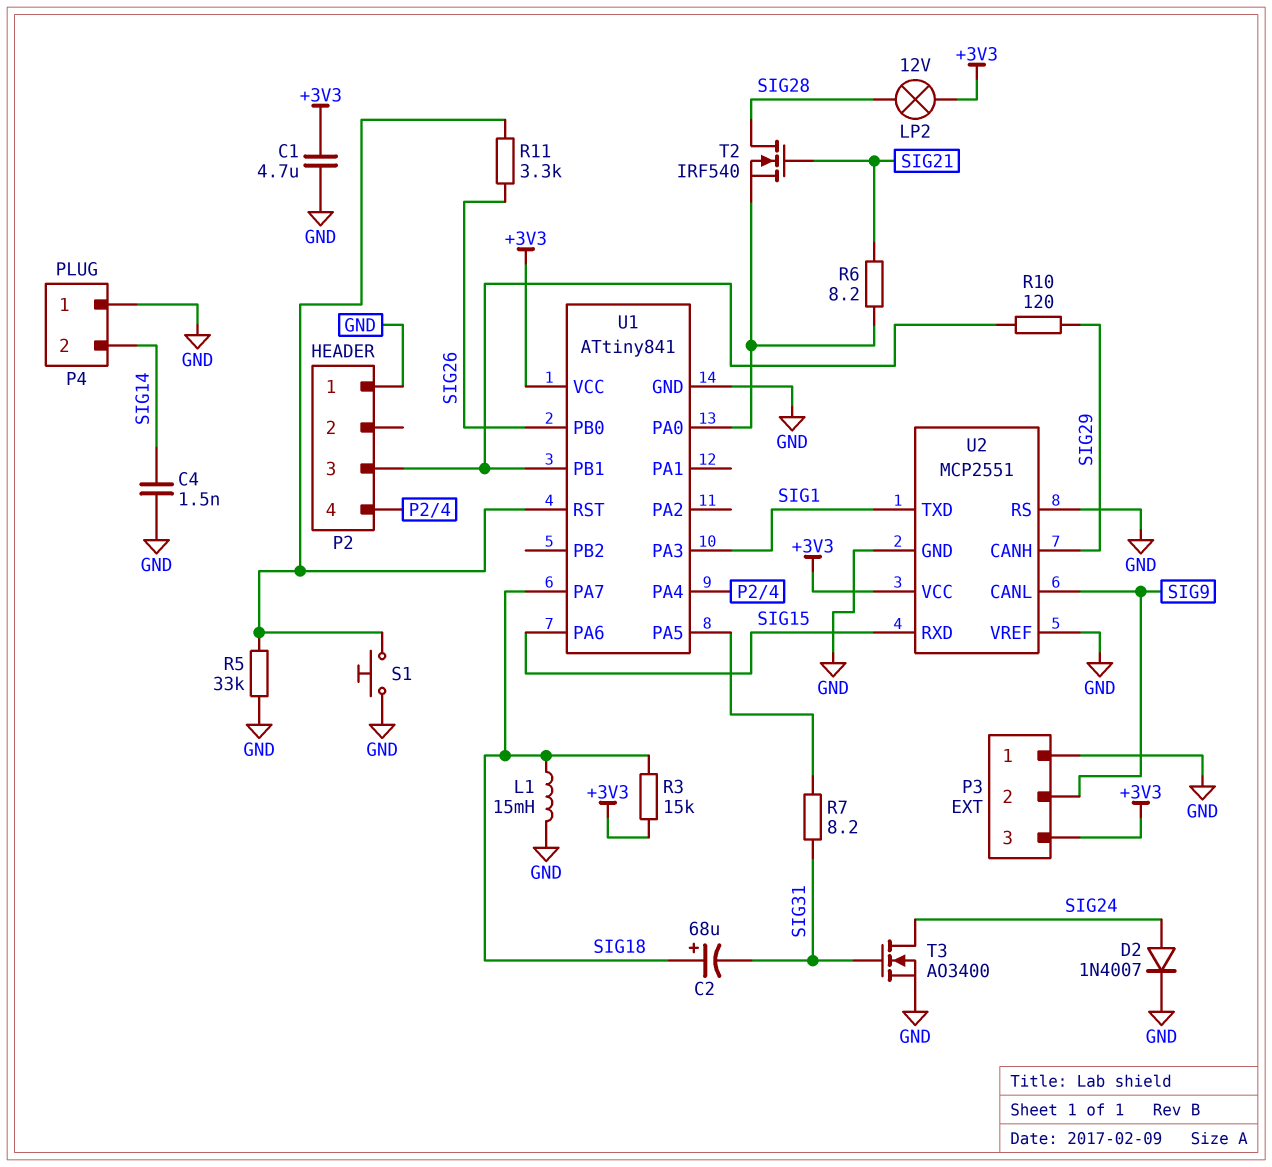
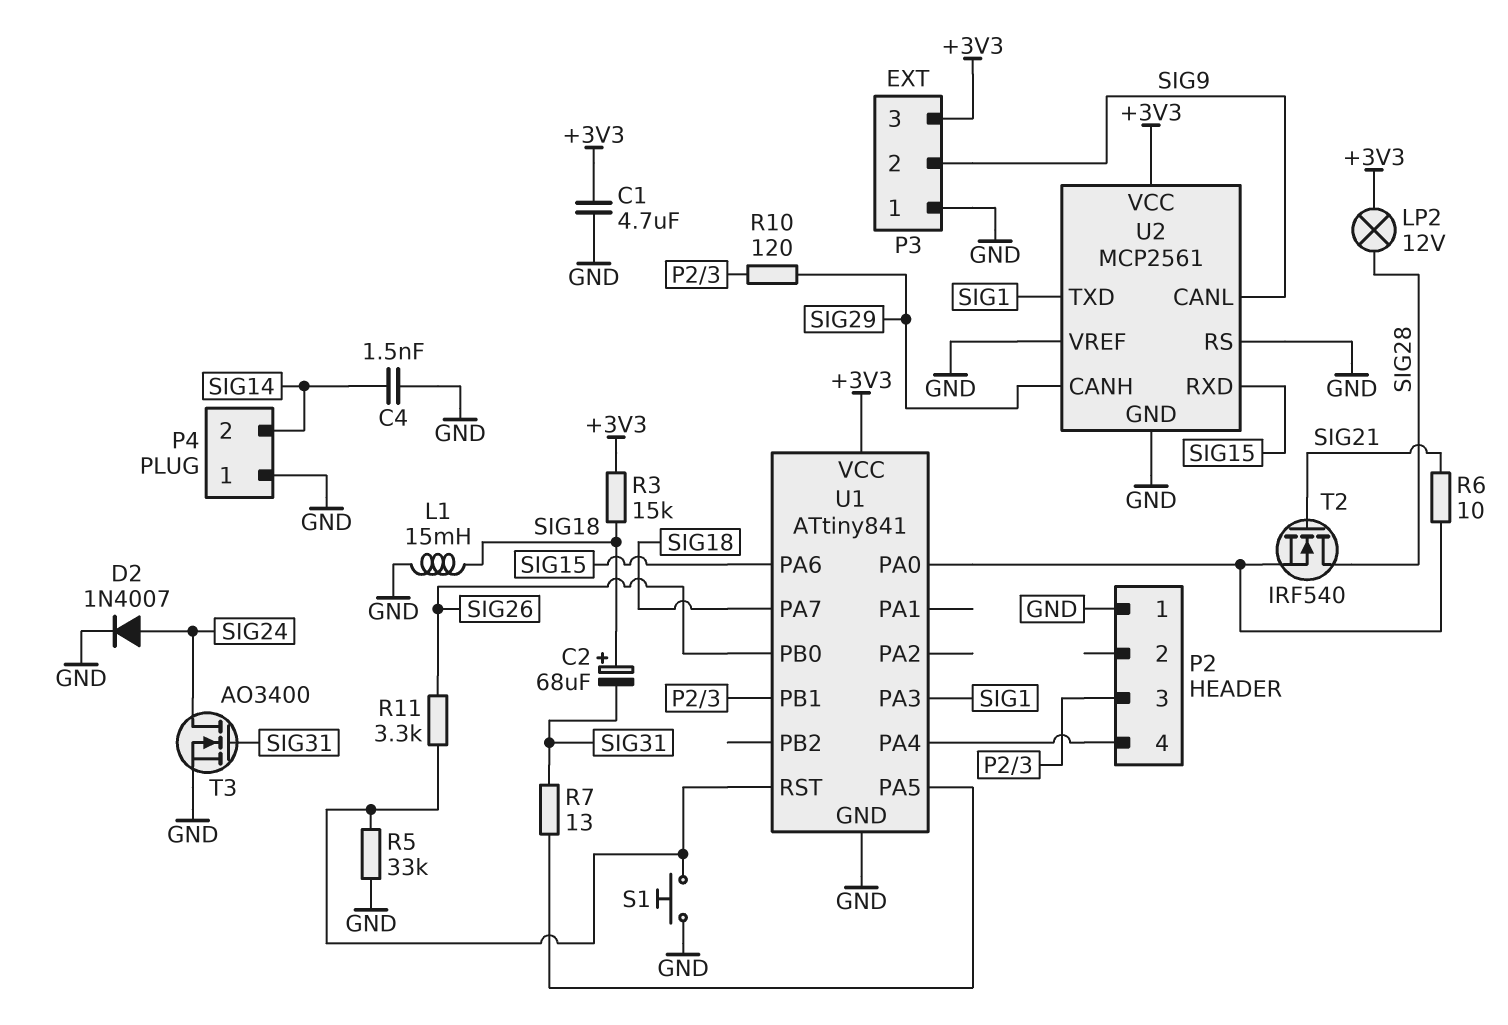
R6: 8.2 (SIG21, U1/PA0) -> 10 (SIG21, U1/PA0)
R7: 8.2 (SIG31, U1/PA5) -> 13 (SIG31, U1/PA5)
U2: MCP2551 -> MCP2561

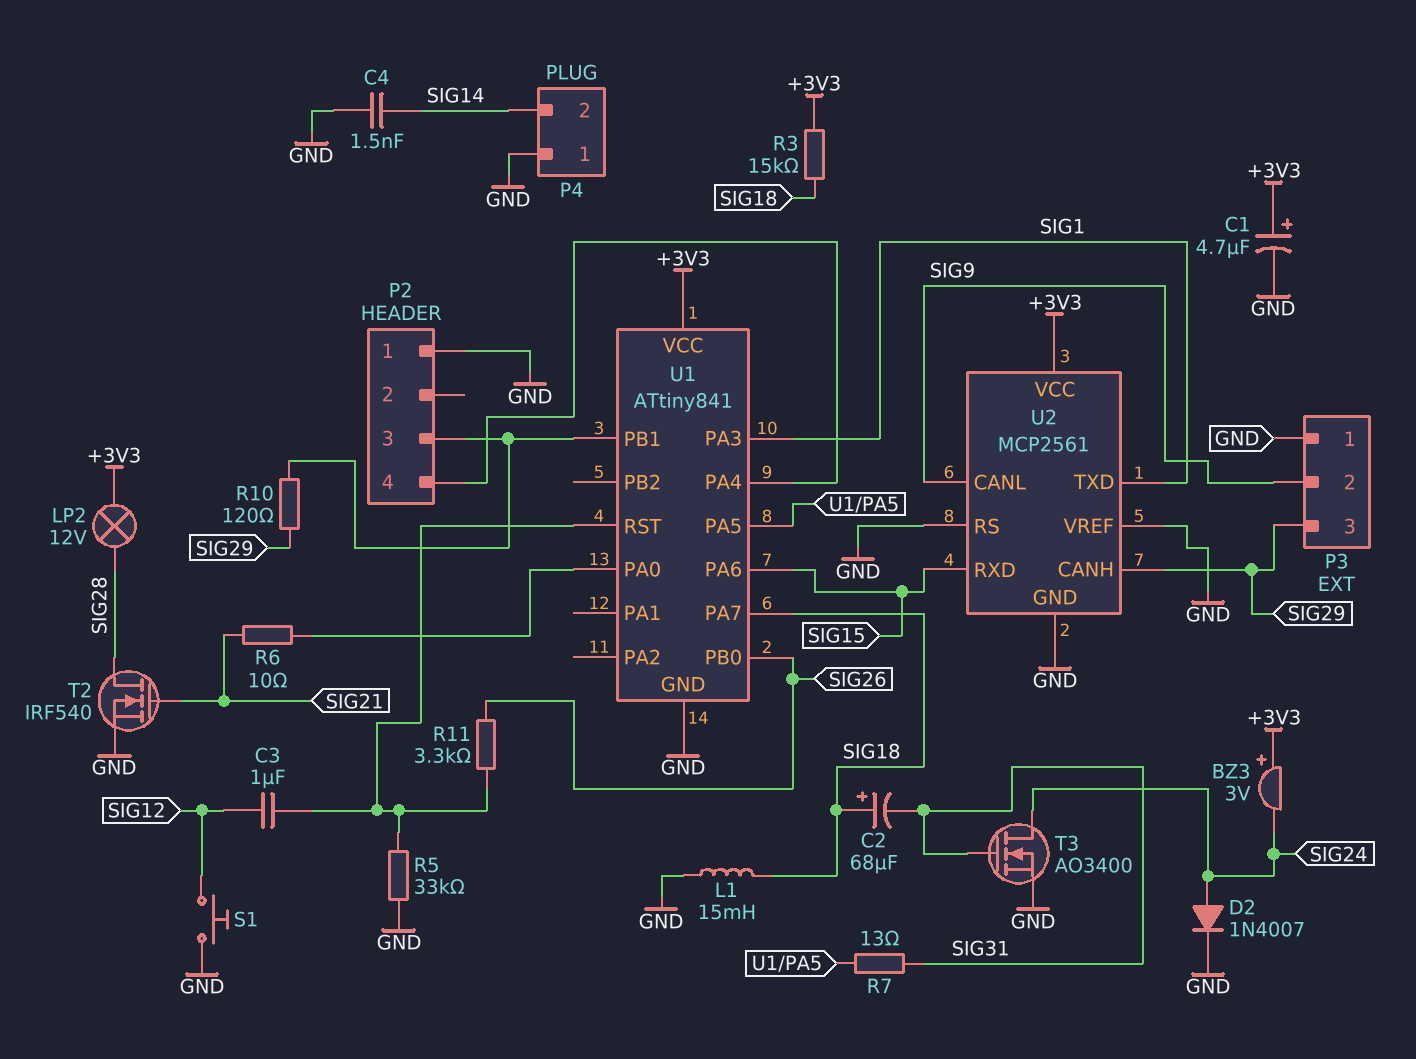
BZ3: none -> buzzer 3V (plus +3V3, minus SIG24)
C1: 4.7uF (+3V3, GND) -> 4.7uF (plus +3V3, minus GND)
C3: none -> 1uF (SIG12, U1/RST)
P3 pin 3: +3V3 -> SIG29
S1: button (GND, U1/RST) -> button (GND, SIG12)
T2: NMOS IRF540 (G SIG21, D SIG28, S U1/PA0) -> NMOS IRF540 (G SIG21, D SIG28, S GND)

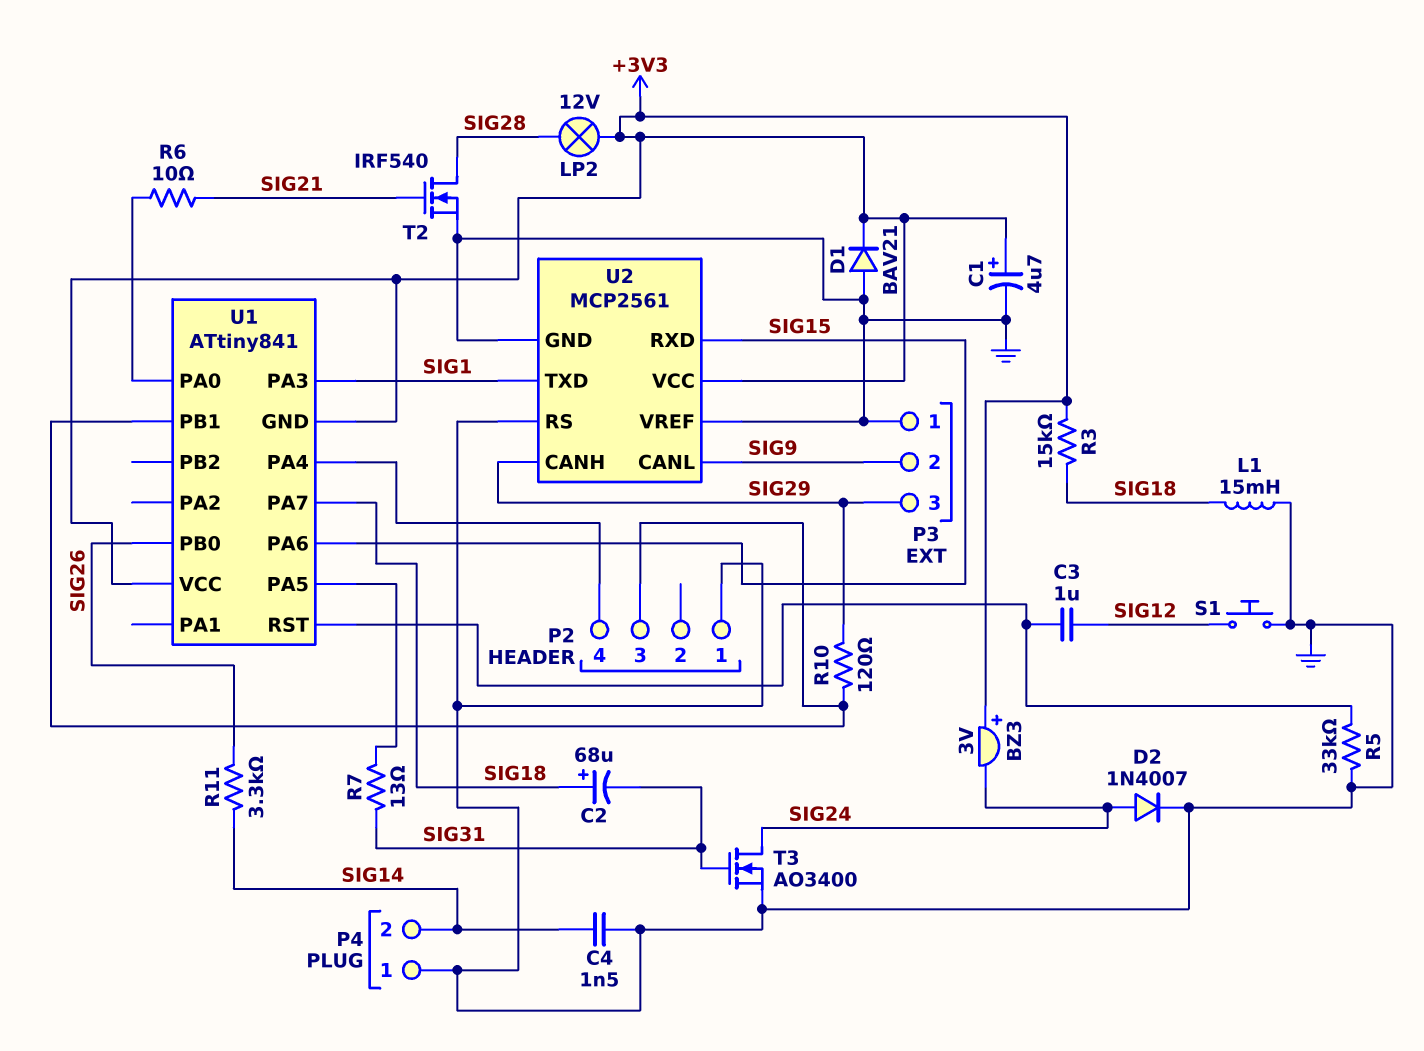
D1: none -> diode BAV21 (A GND, K +3V3)
R11: 3.3k (SIG26, U1/RST) -> 3.3k (SIG14, SIG26)
U1 pin GND: GND -> +3V3

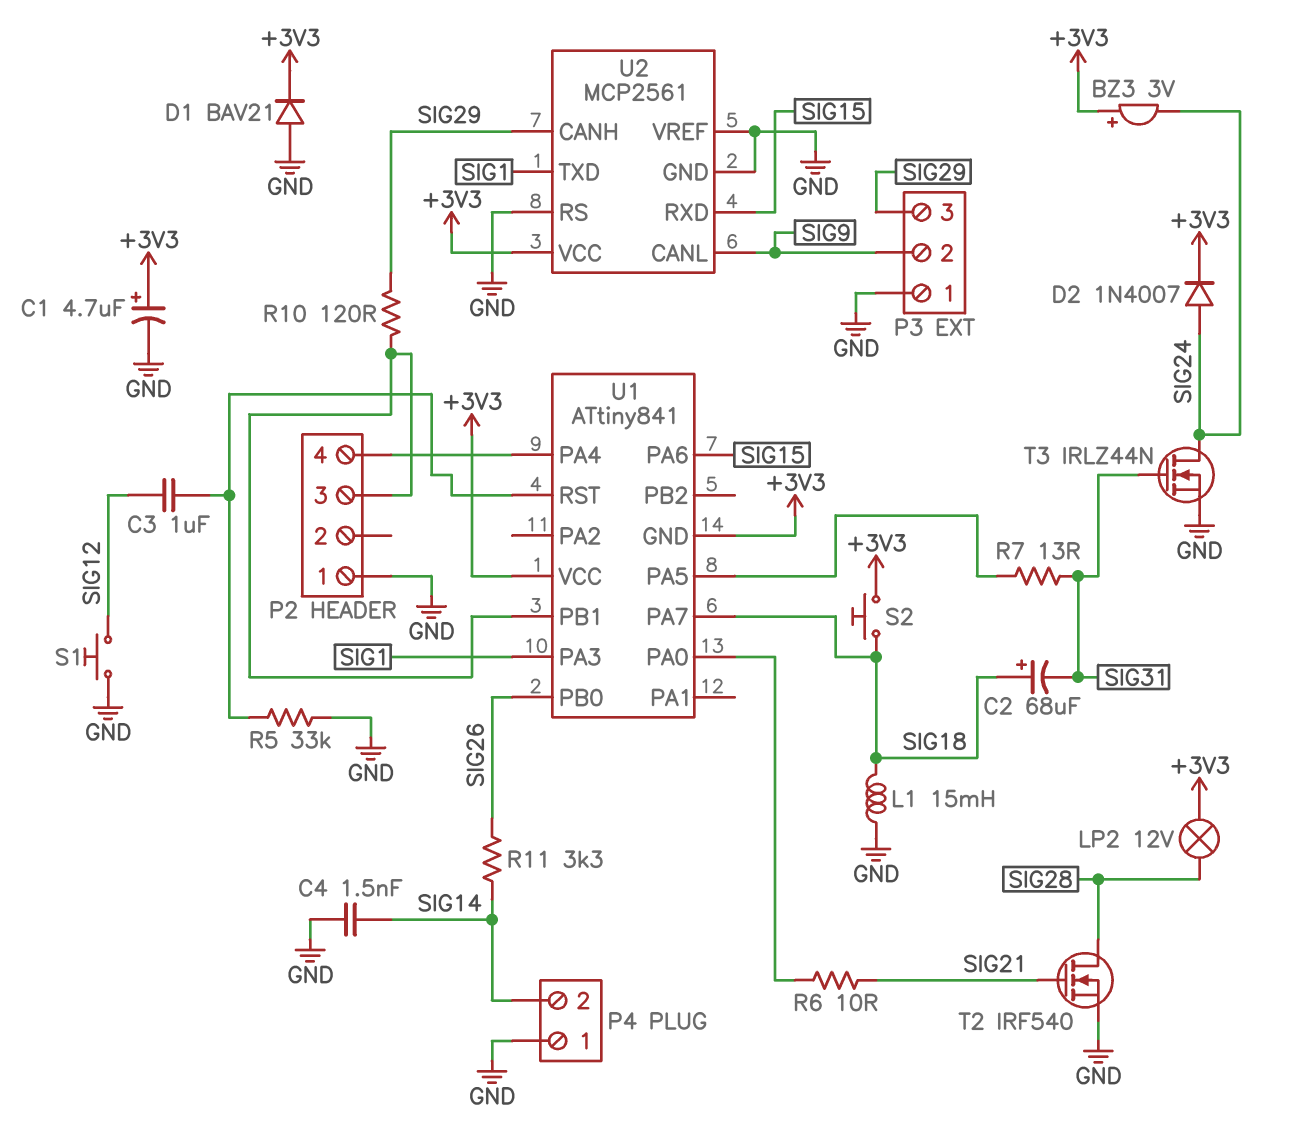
D2: diode 1N4007 (A SIG24, K GND) -> diode 1N4007 (A SIG24, K +3V3)
R3: 15k (+3V3, SIG18) -> none
S2: none -> button (+3V3, SIG18)
T3: NMOS AO3400 (G SIG31, D SIG24, S GND) -> NMOS IRLZ44N (G SIG31, D SIG24, S GND)

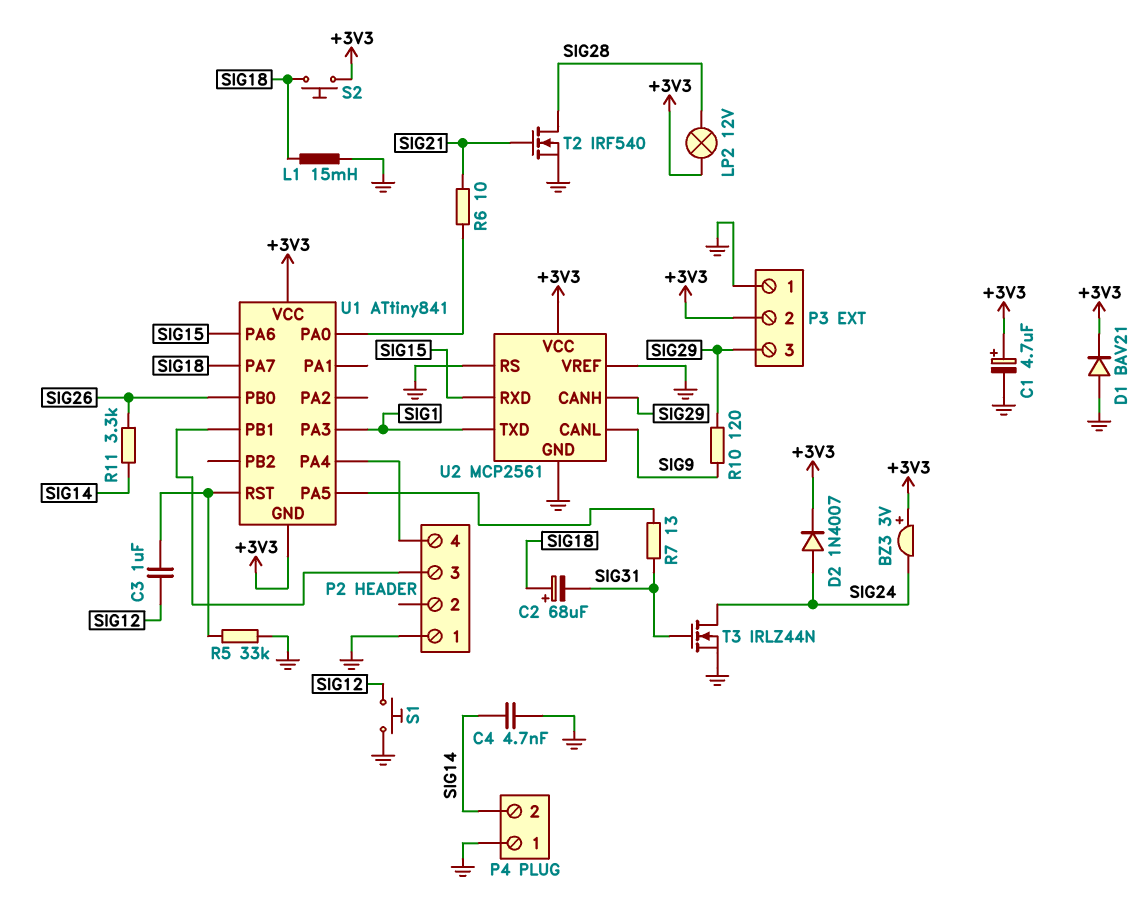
C4: 1.5nF (GND, SIG14) -> 4.7nF (GND, SIG14)
P3 pin 2: SIG9 -> +3V3
R10: 120 (P2/3, SIG29) -> 120 (SIG9, SIG29)

